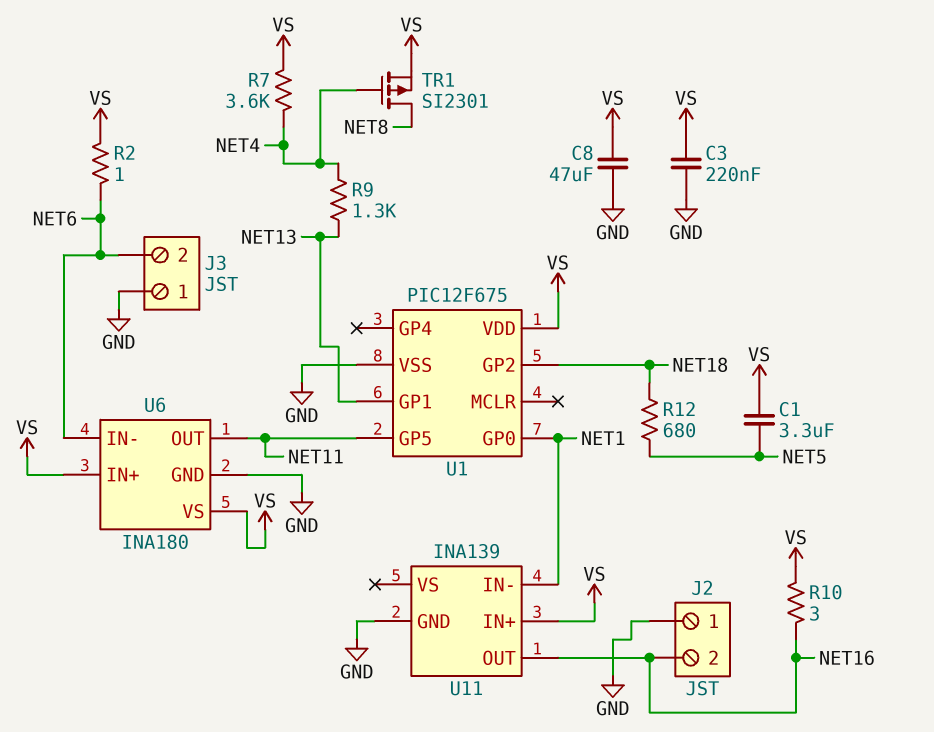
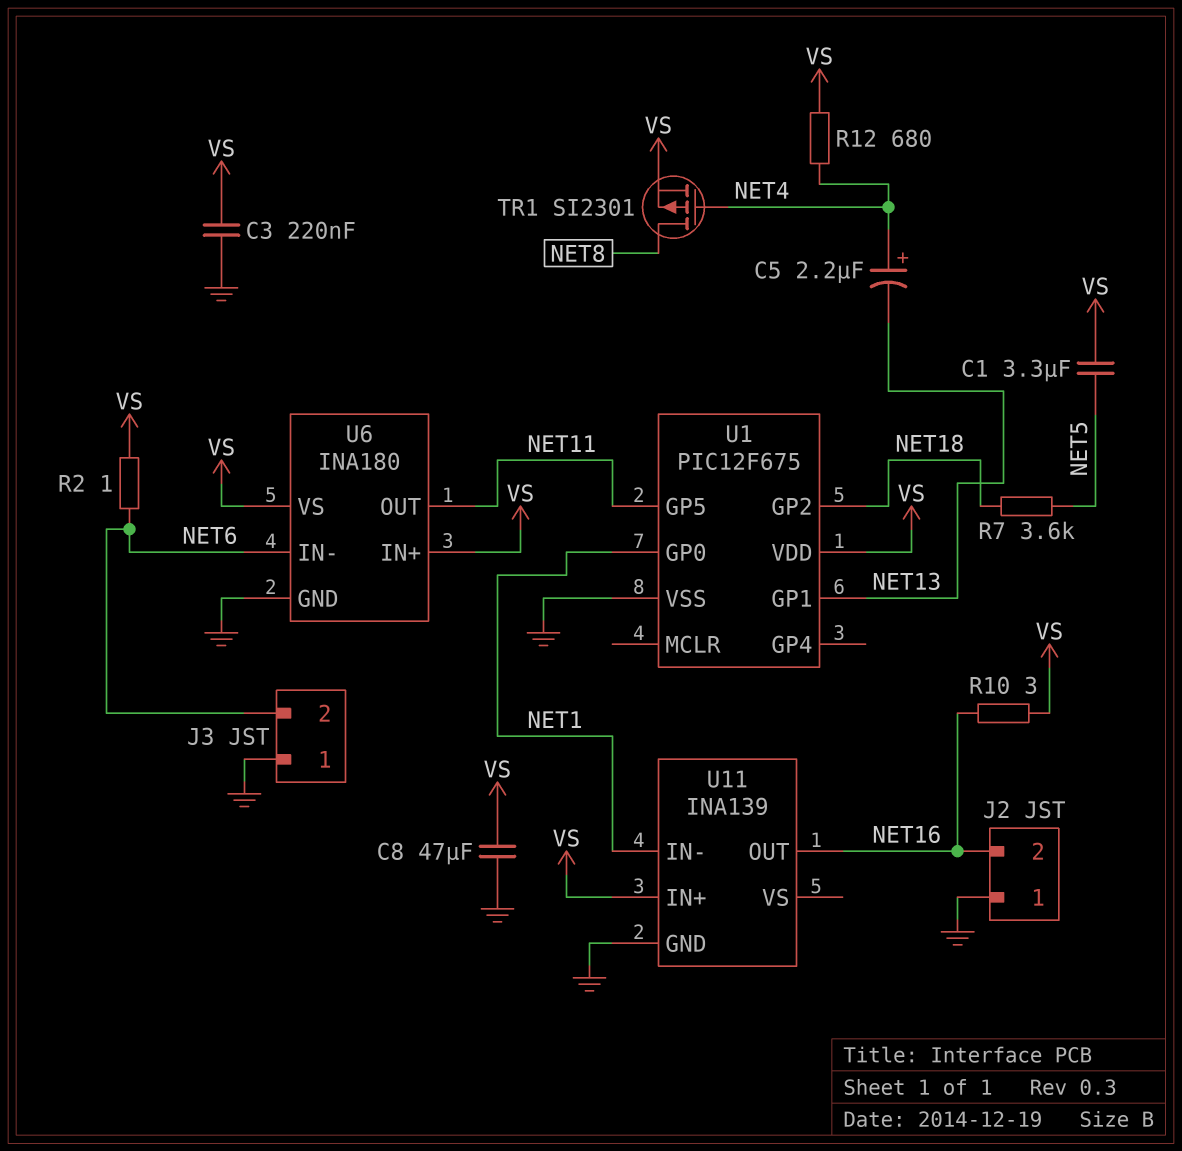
C5: none -> 2.2uF (plus NET4, minus NET13)
R7: 3.6k (NET4, VS) -> 3.6k (NET5, NET18)
R9: 1.3k (NET4, NET13) -> none
R12: 680 (NET5, NET18) -> 680 (NET4, VS)

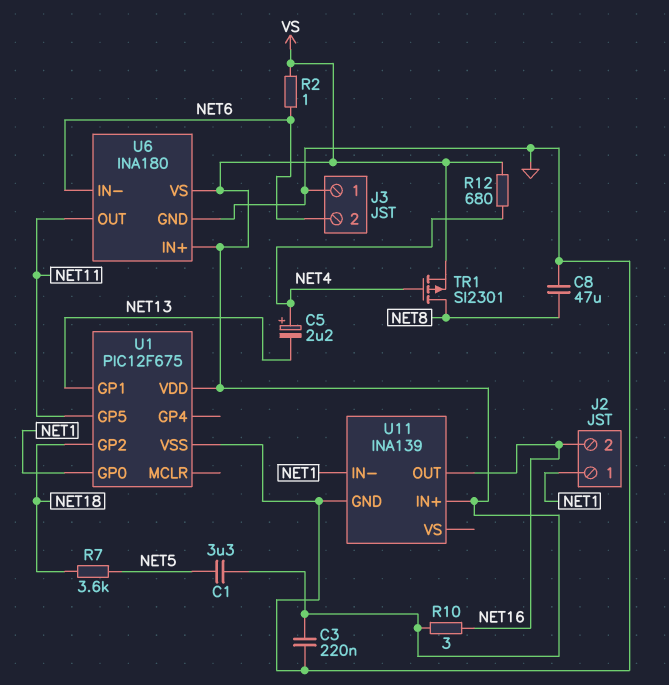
C8: 47uF (GND, VS) -> 47uF (GND, NET8)
J2 pin 1: GND -> NET1

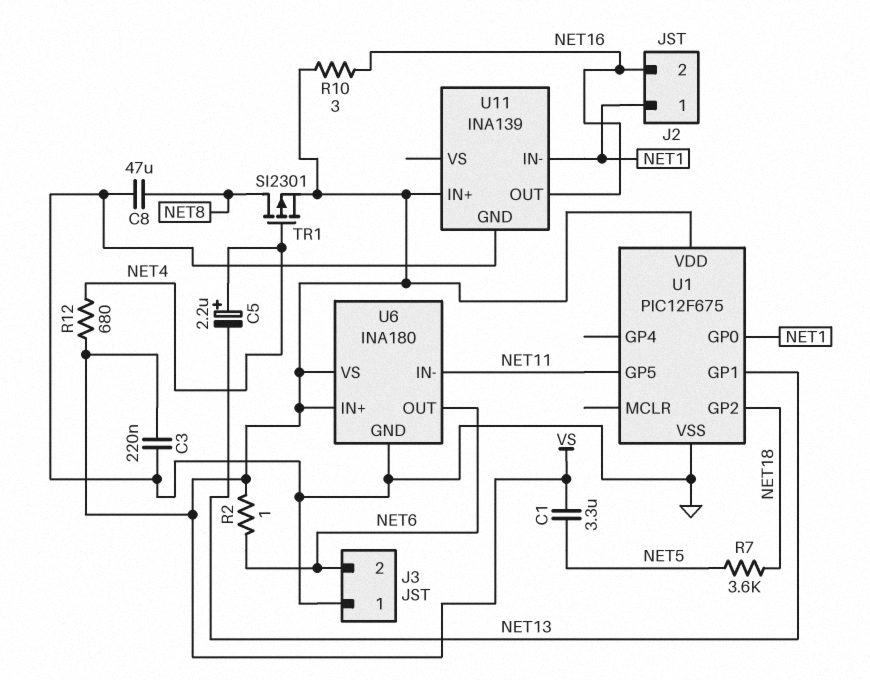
U6 pin IN-: NET6 -> NET11
U6 pin OUT: NET11 -> NET6

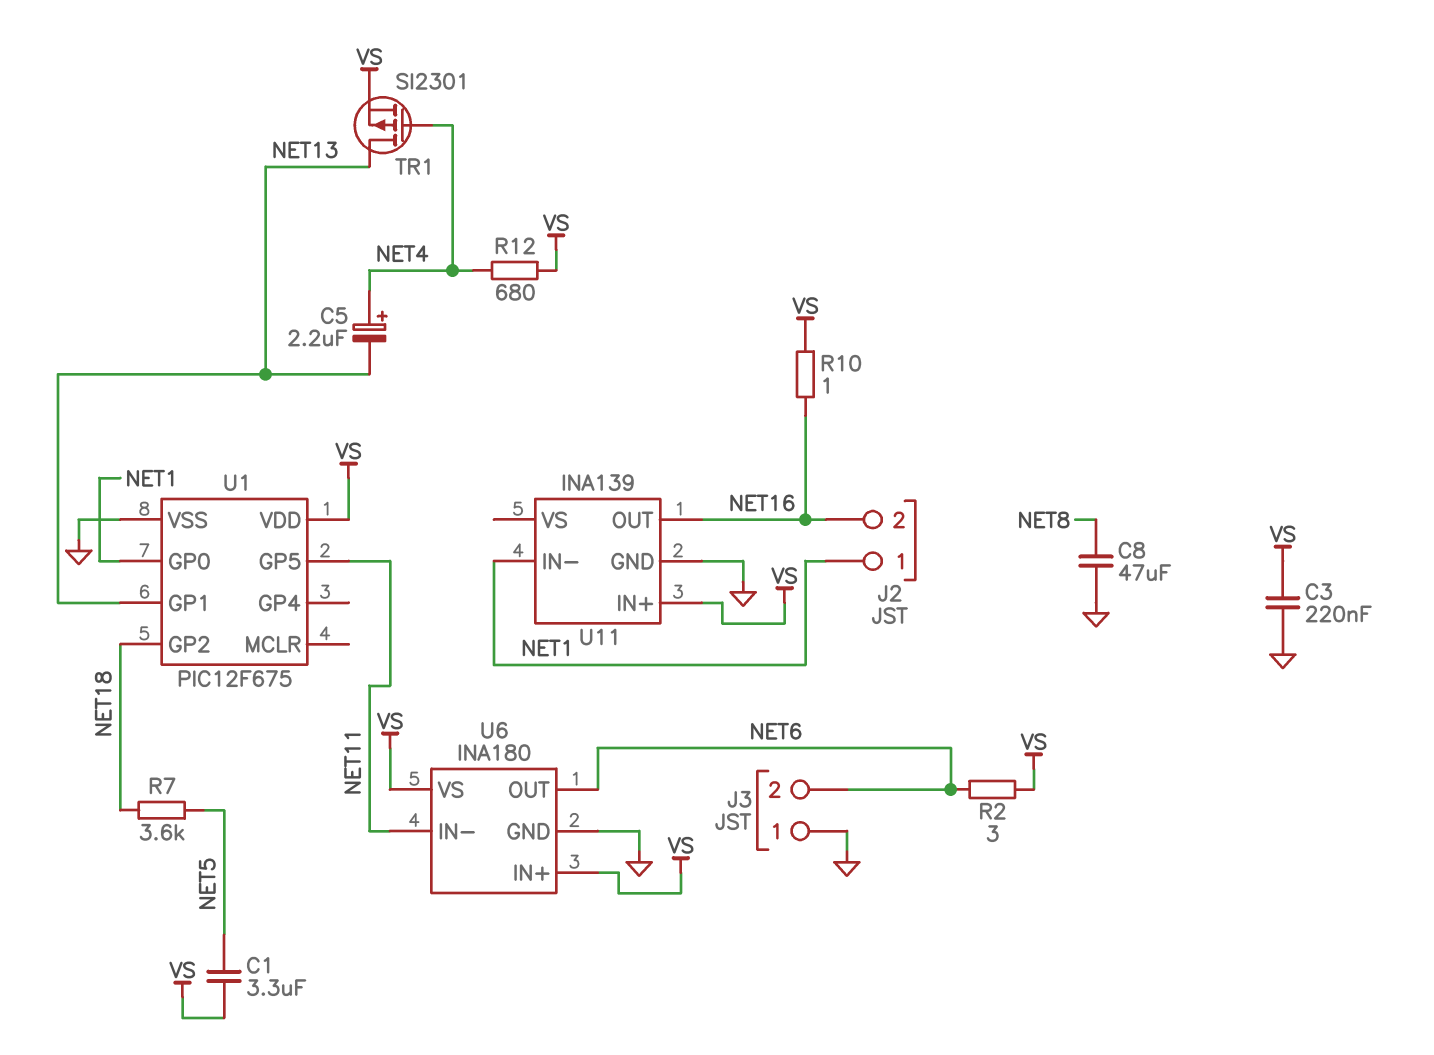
R2: 1 (NET6, VS) -> 3 (NET6, VS)
R10: 3 (NET16, VS) -> 1 (NET16, VS)
TR1: PMOS SI2301 (G NET4, D NET8, S VS) -> PMOS SI2301 (G NET4, D NET13, S VS)

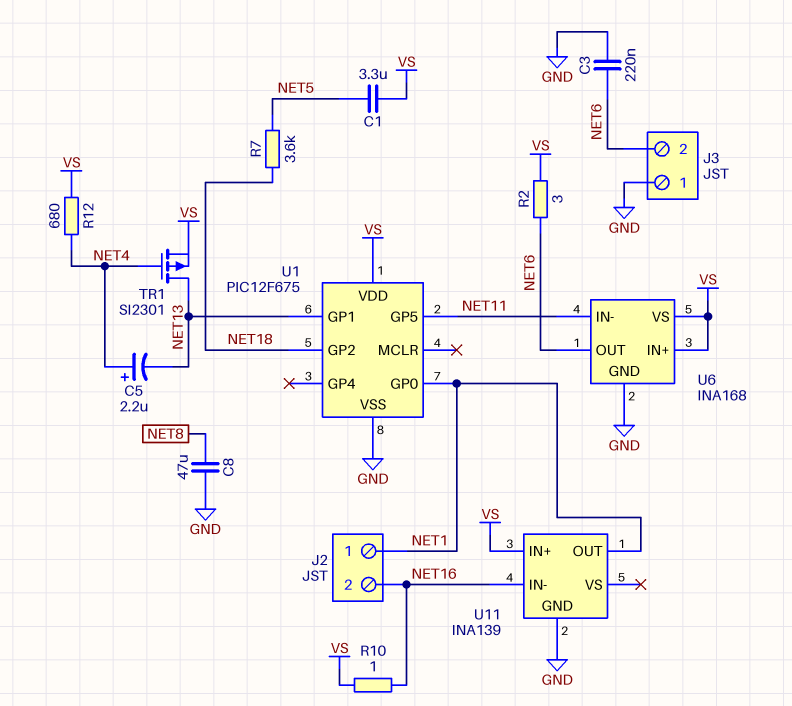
C3: 220nF (GND, VS) -> 220nF (GND, NET6)
U6: INA180 -> INA168
U11 pin IN-: NET1 -> NET16
U11 pin OUT: NET16 -> NET1

